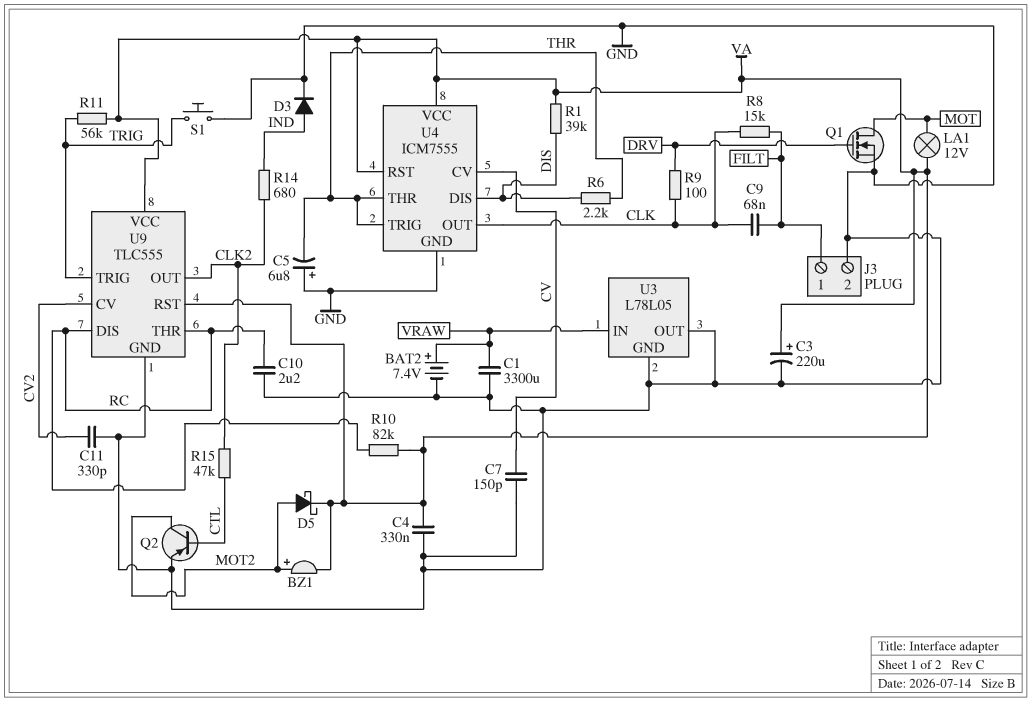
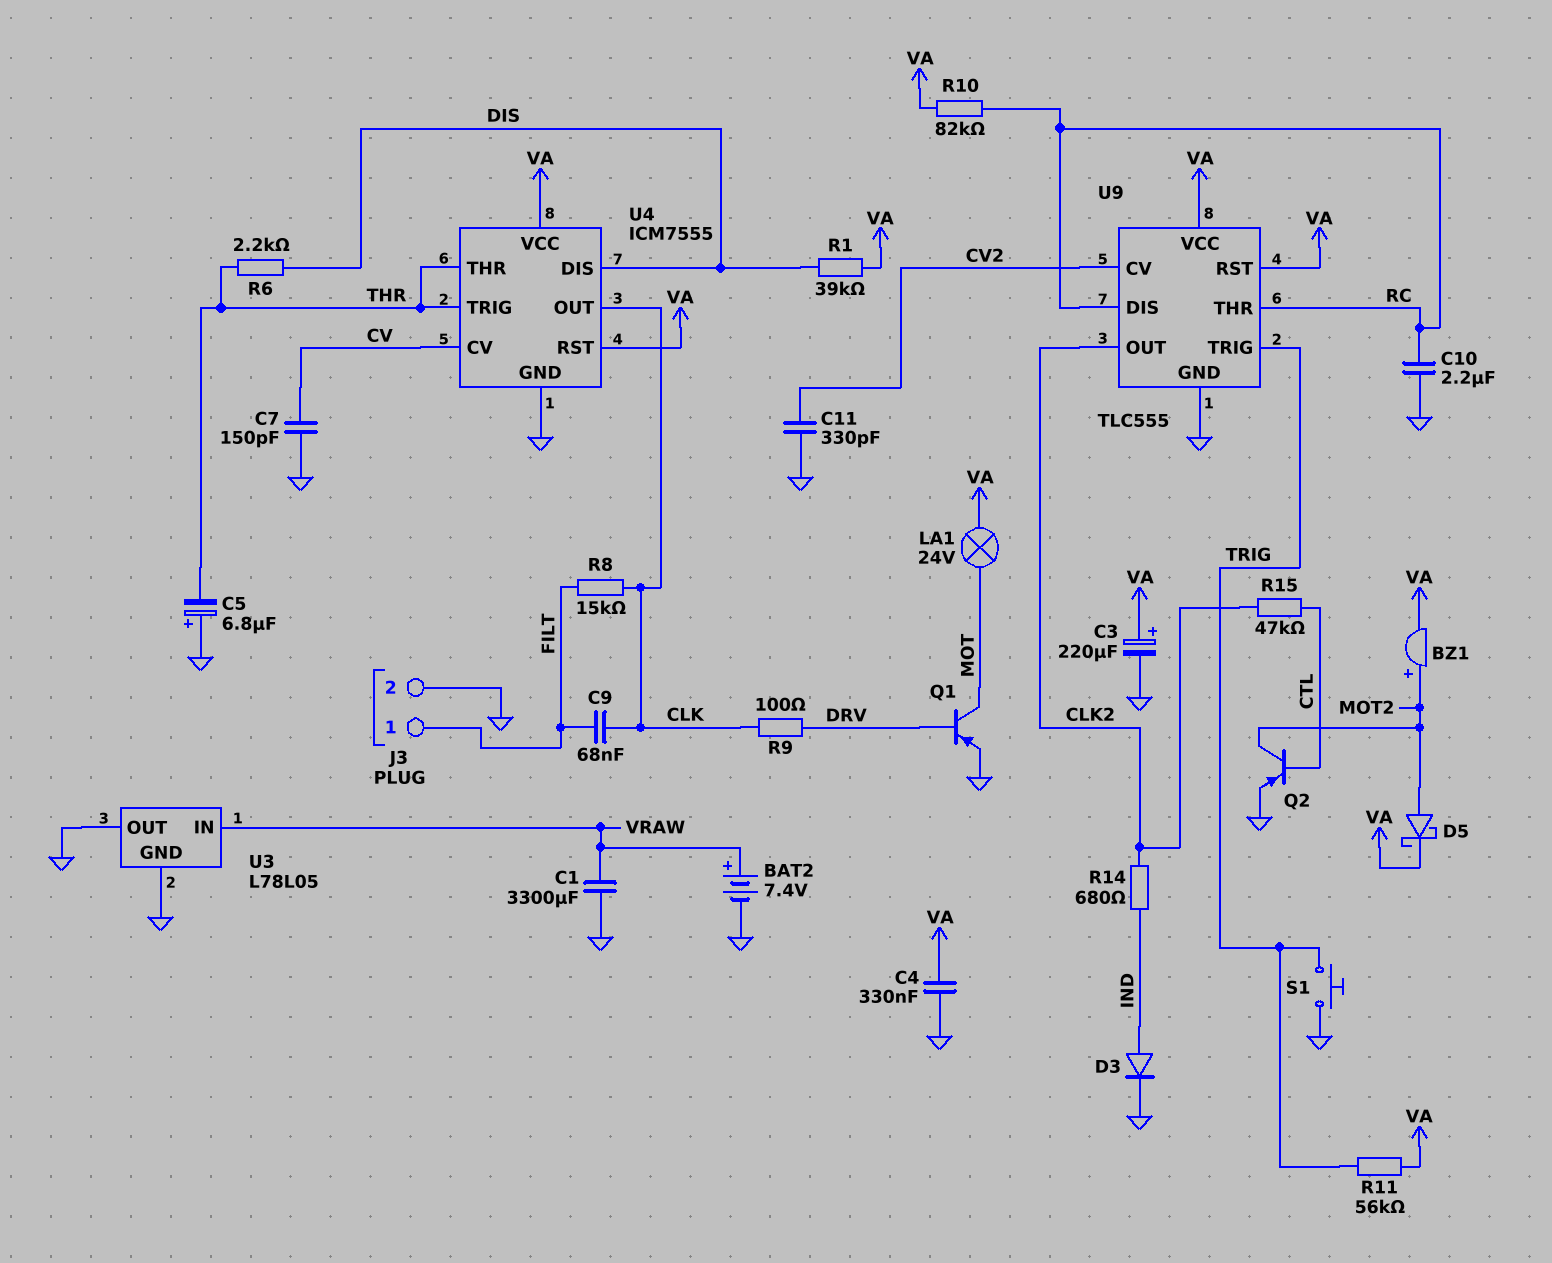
LA1: lamp 12V (MOT, VA) -> lamp 24V (MOT, VA)
Q1: NMOS (G DRV, D MOT, S GND) -> PNP (B DRV, C MOT, E GND)

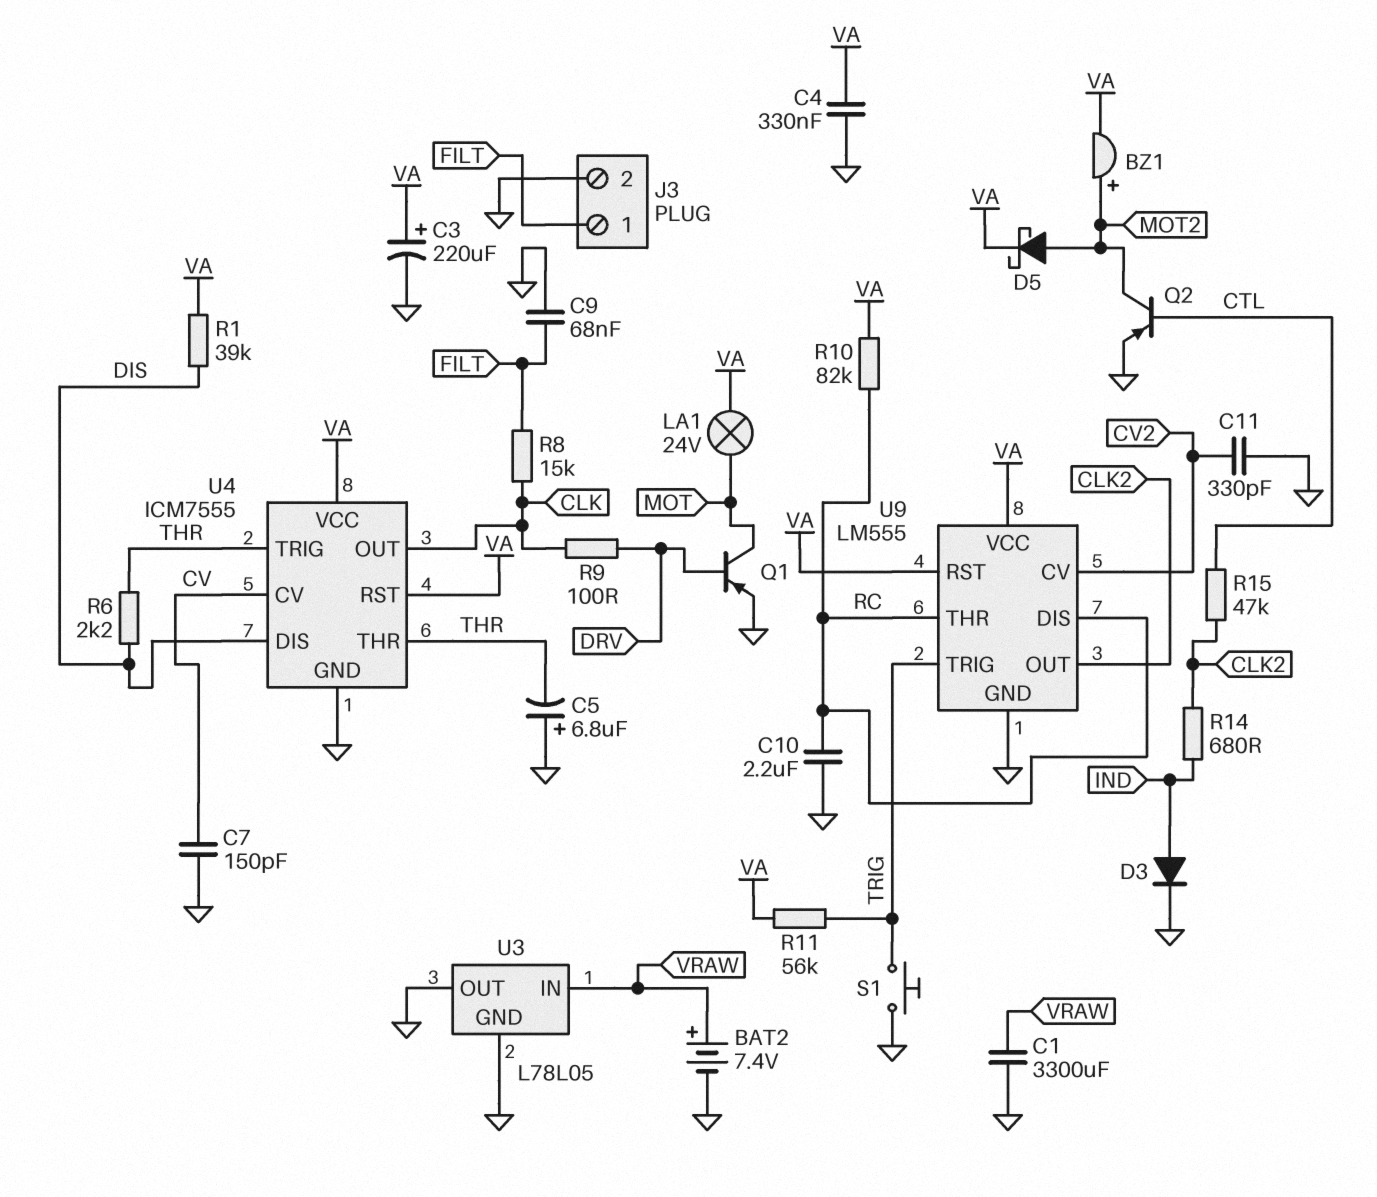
C9: 68nF (CLK, FILT) -> 68nF (FILT, GND)
U9: TLC555 -> LM555

